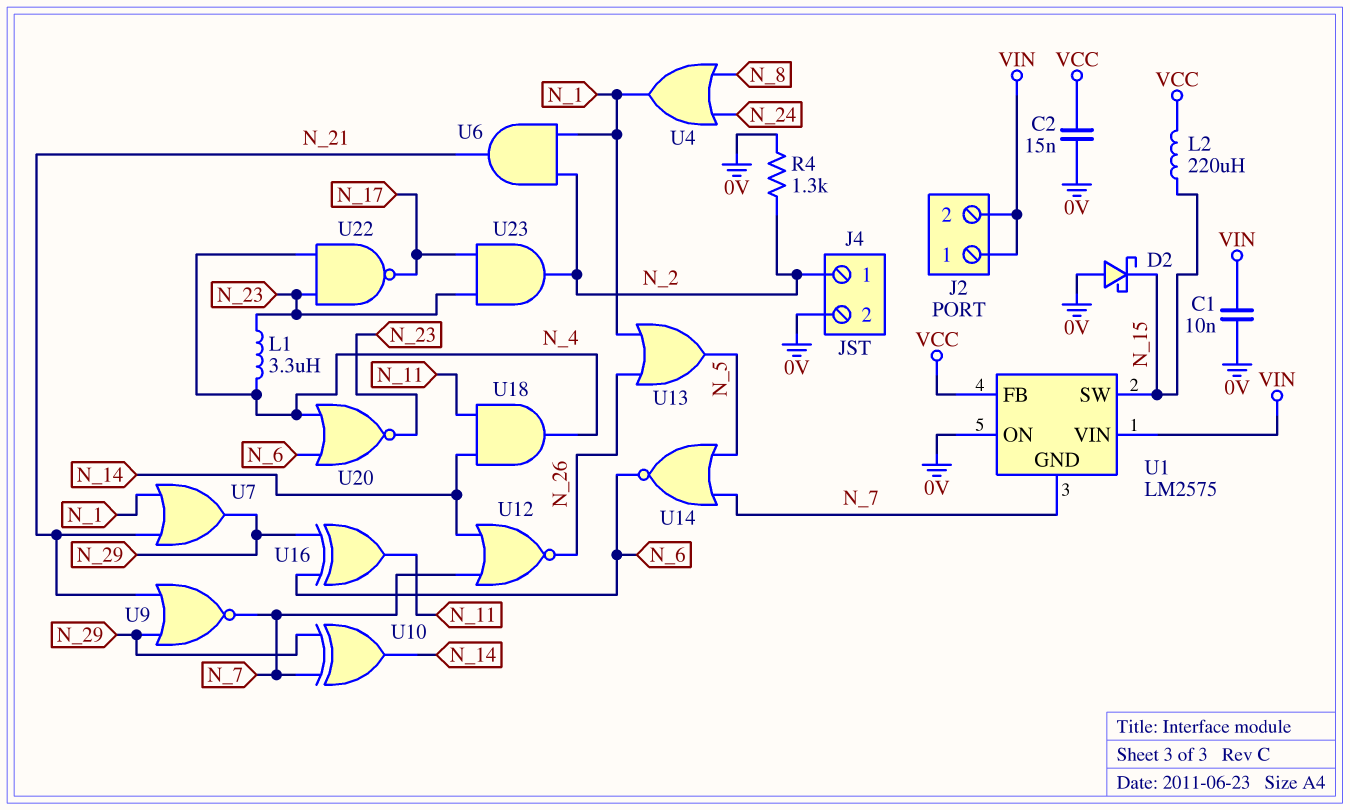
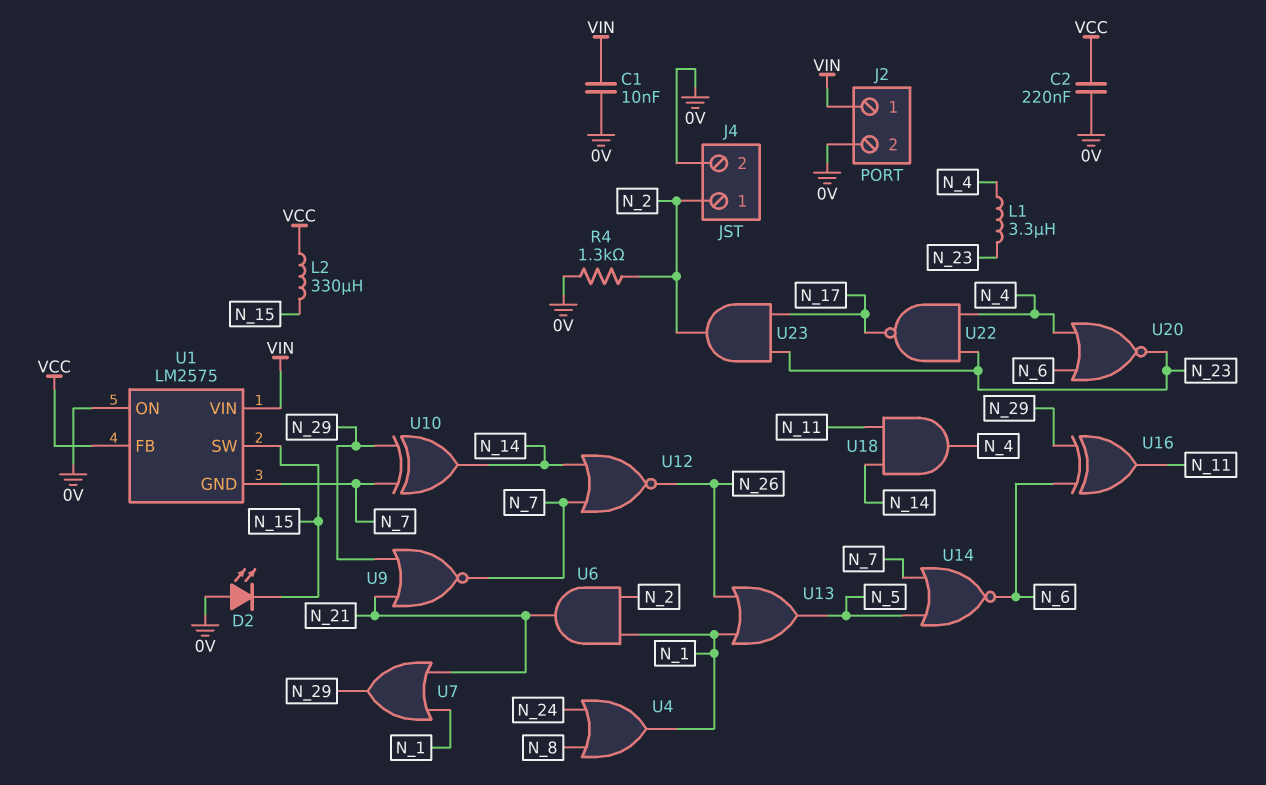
C2: 15nF (0V, VCC) -> 220nF (0V, VCC)
D2: schottky (A 0V, K N_15) -> LED (A 0V, K N_15)
J2 pin 2: VIN -> 0V
L2: 220uH (N_15, VCC) -> 330uH (N_15, VCC)

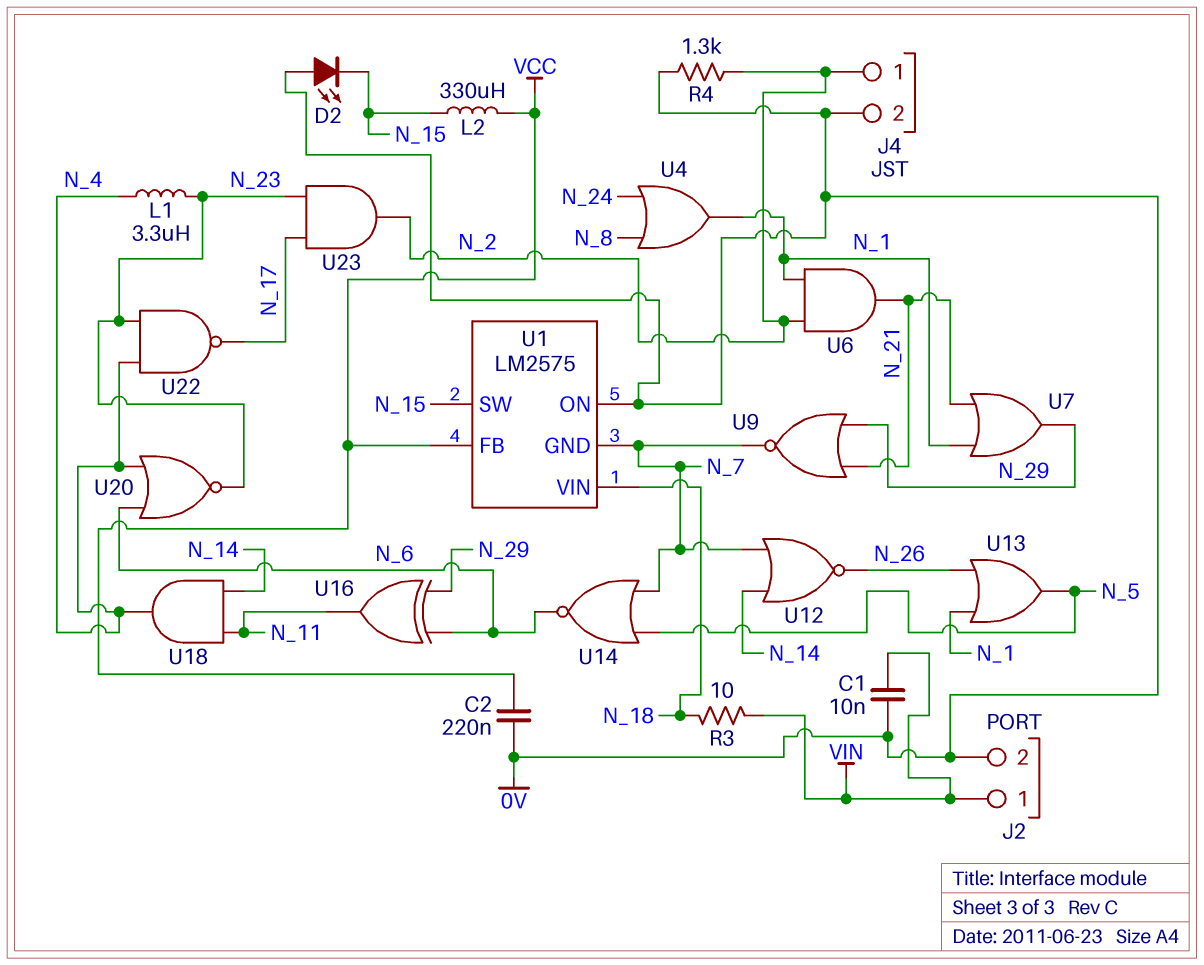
R3: none -> 10 (N_18, VIN)
U1 pin VIN: VIN -> N_18
U10: XOR (in N_7, in N_29, out N_14) -> none

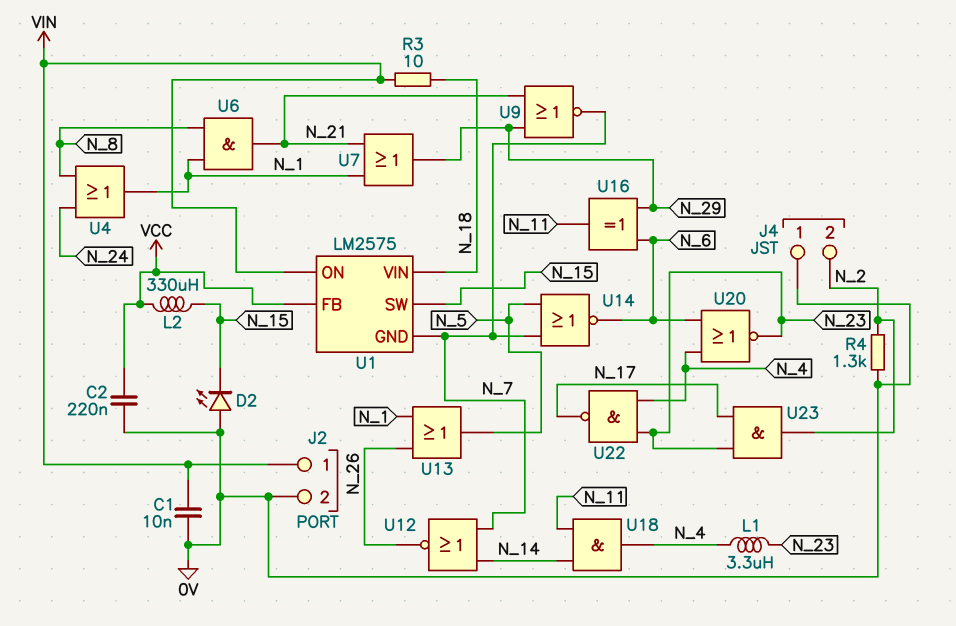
J4 pin 1: N_2 -> 0V
J4 pin 2: 0V -> N_2
U1 pin ON: 0V -> VIN
U6: AND (in N_1, in N_2, out N_21) -> AND (in N_1, in N_8, out N_21)

